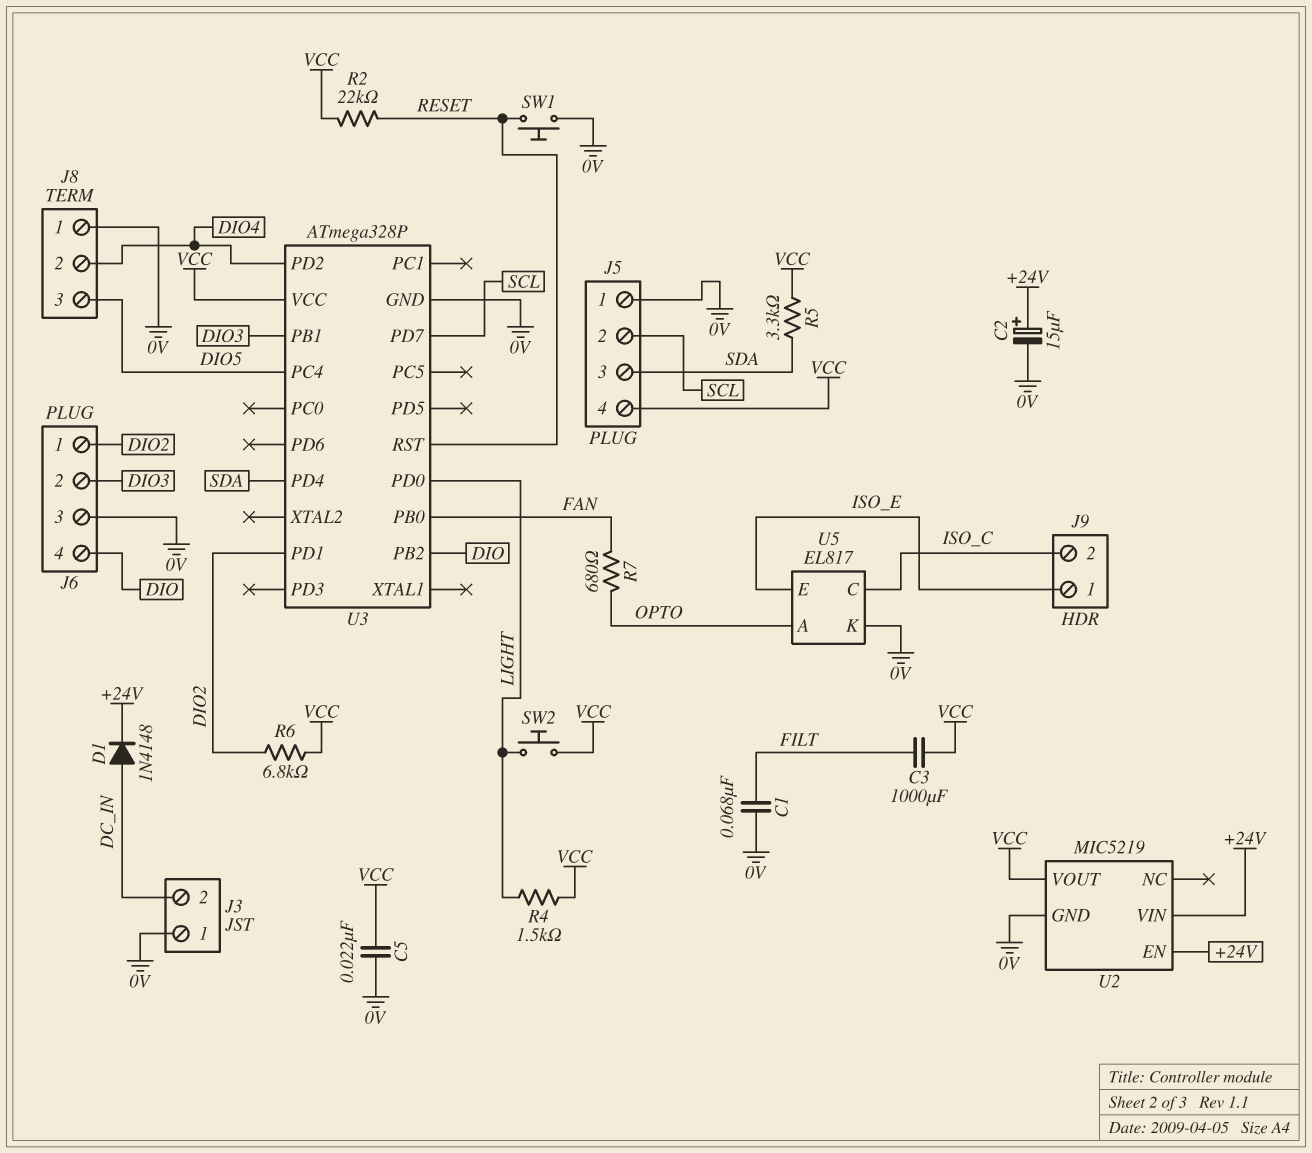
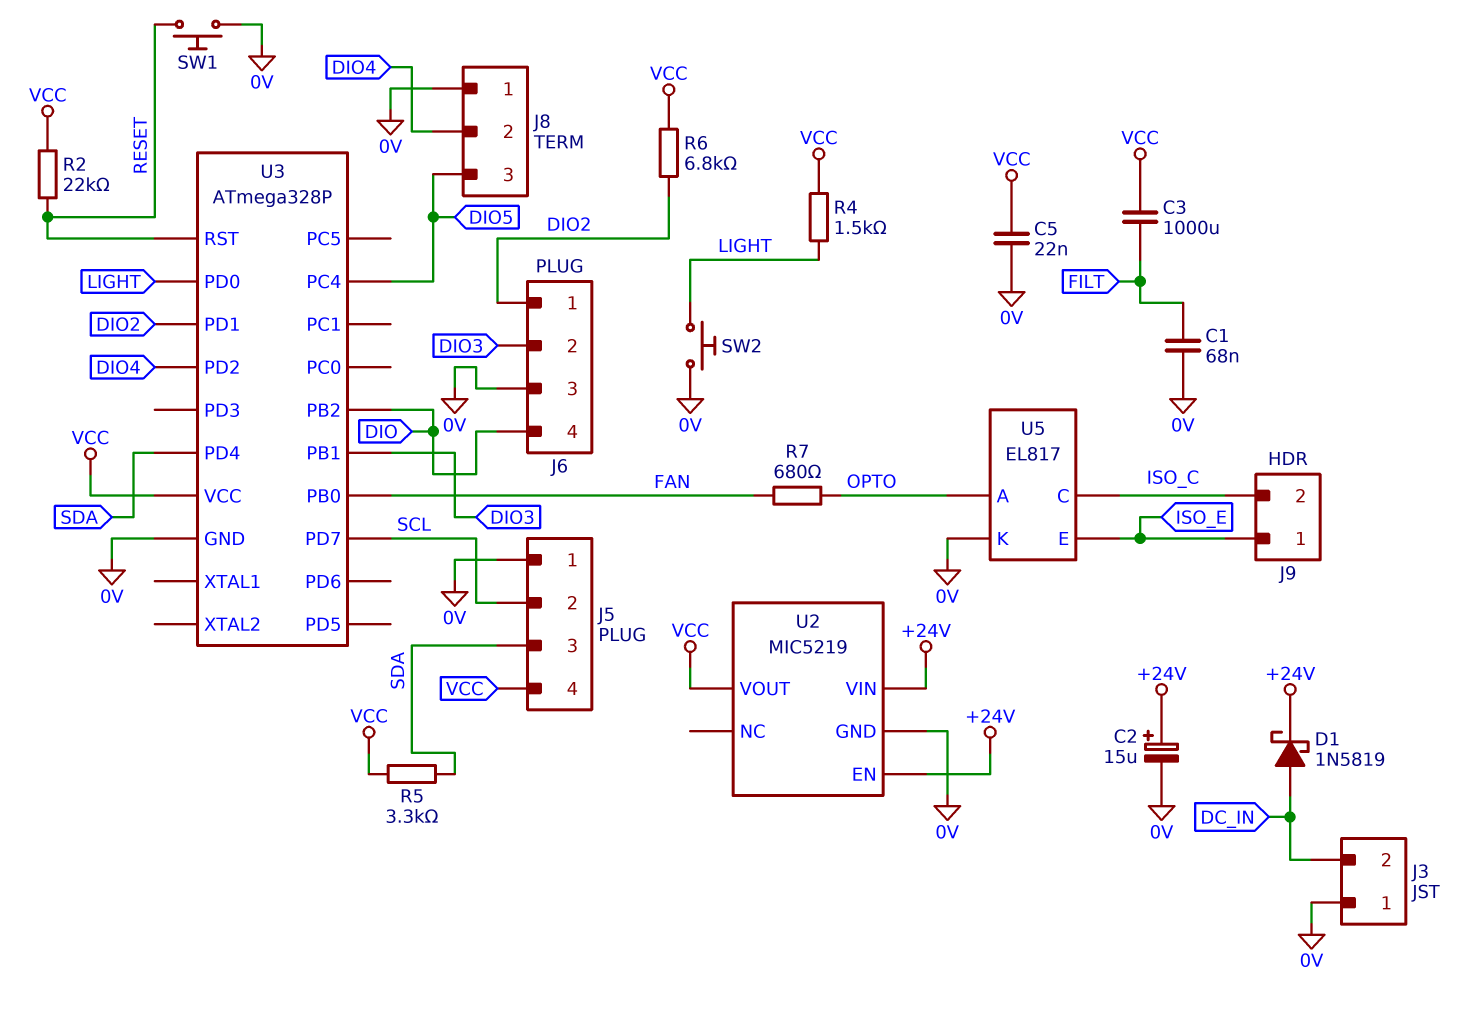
D1: diode 1N4148 (A DC_IN, K +24V) -> schottky 1N5819 (A DC_IN, K +24V)
SW2: button (LIGHT, VCC) -> button (0V, LIGHT)

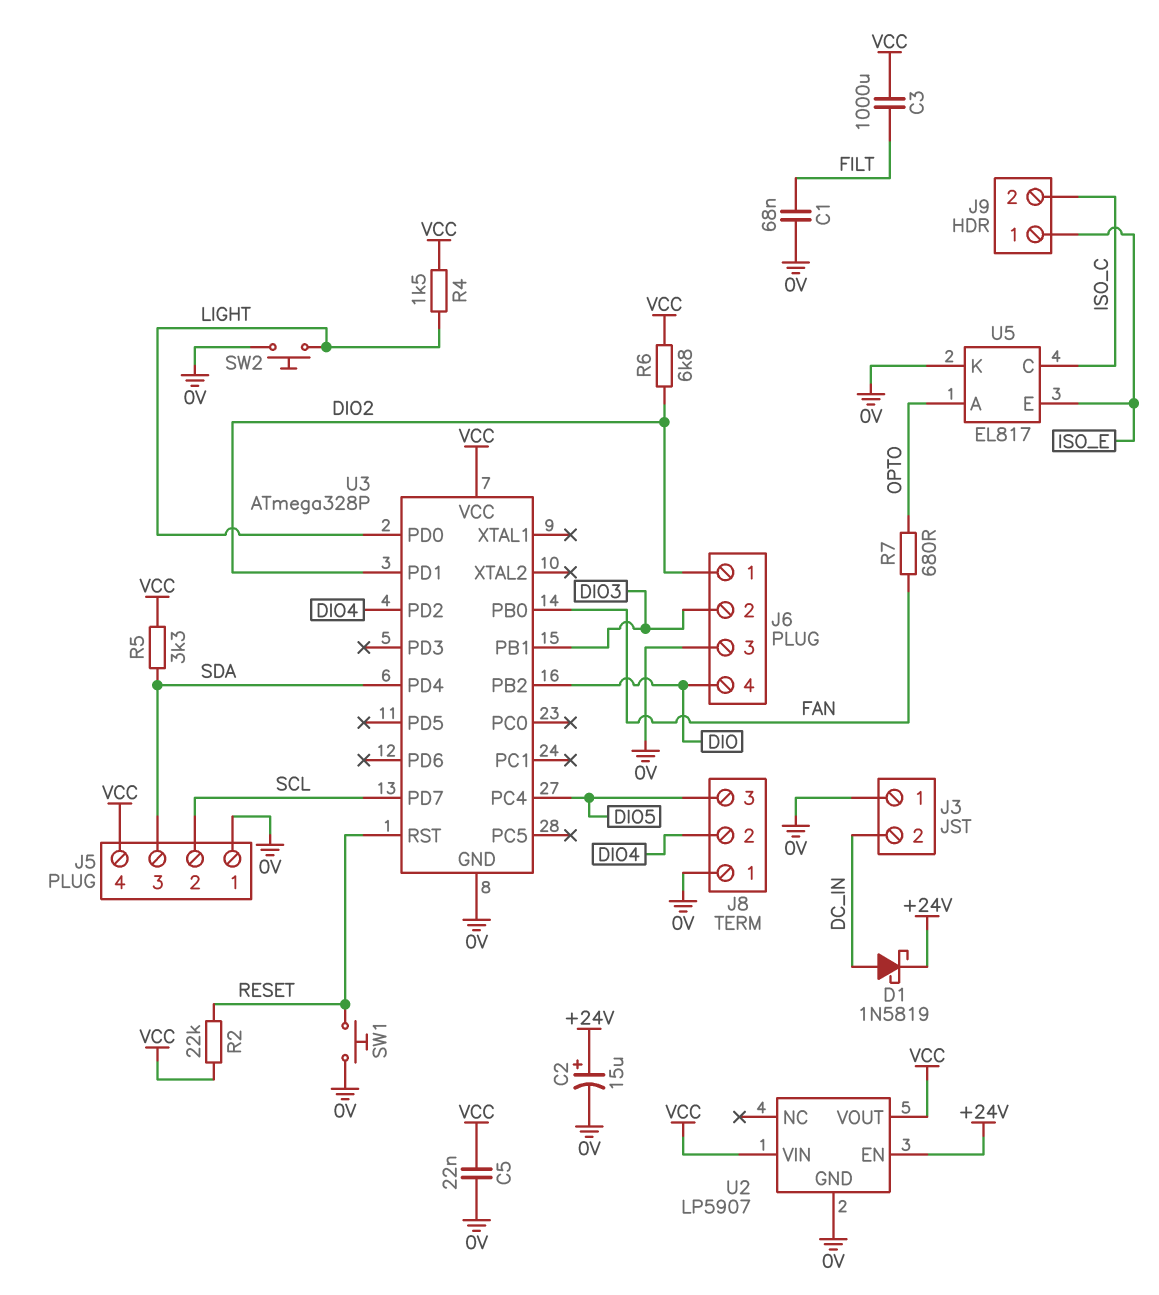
U2: MIC5219 -> LP5907
U2 pin VIN: +24V -> VCC

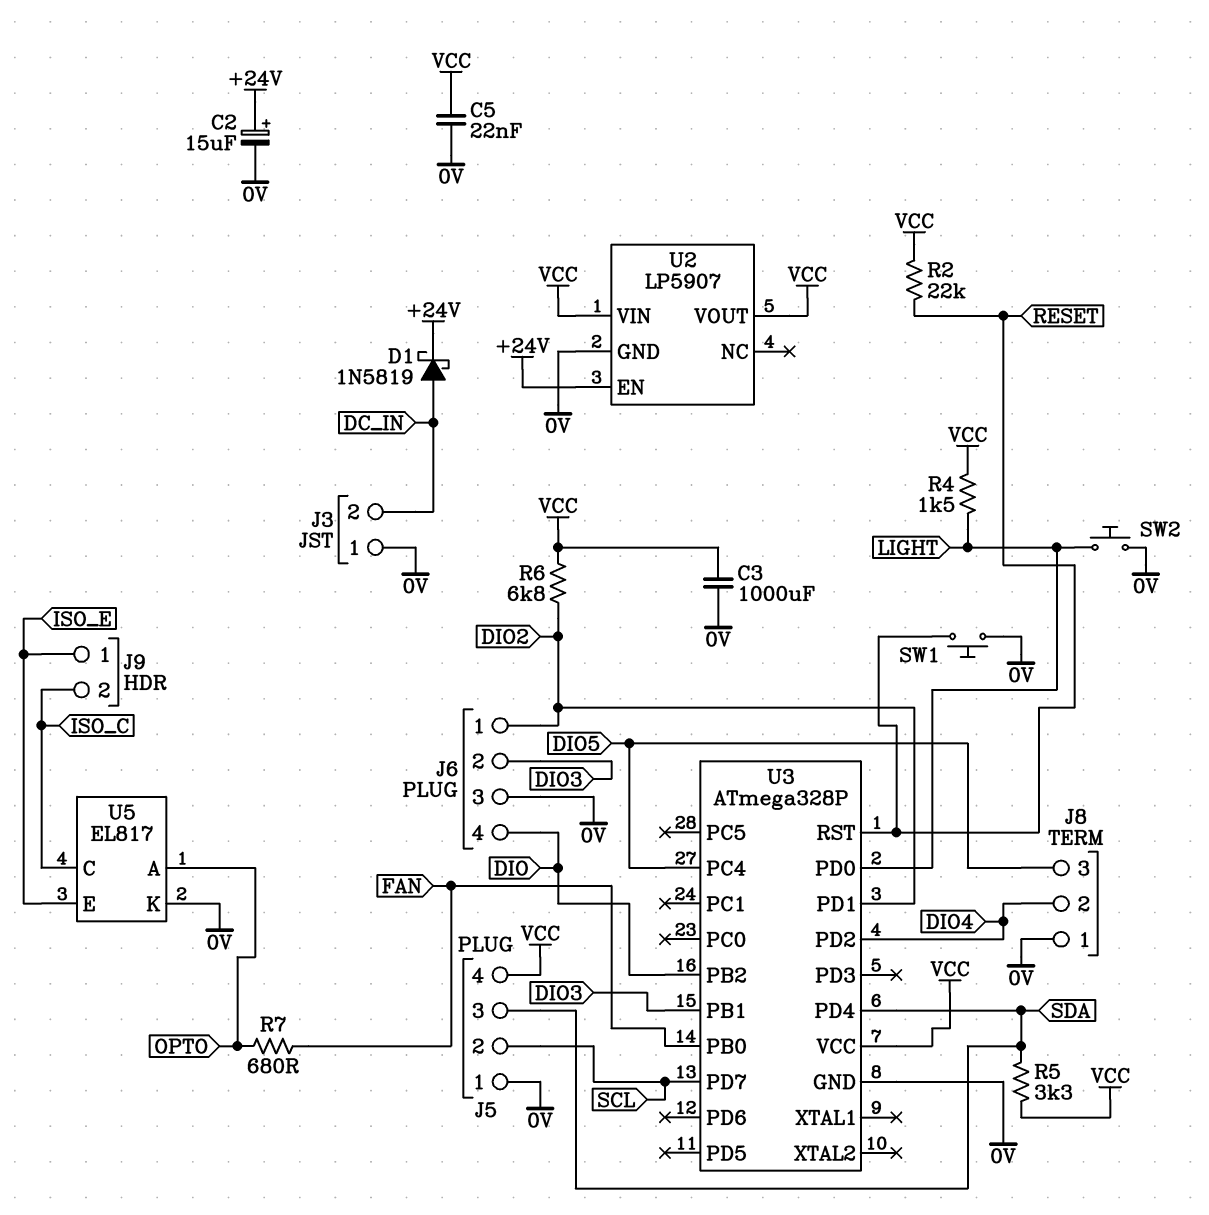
C1: 68nF (0V, FILT) -> none
C3: 1000uF (FILT, VCC) -> 1000uF (0V, VCC)

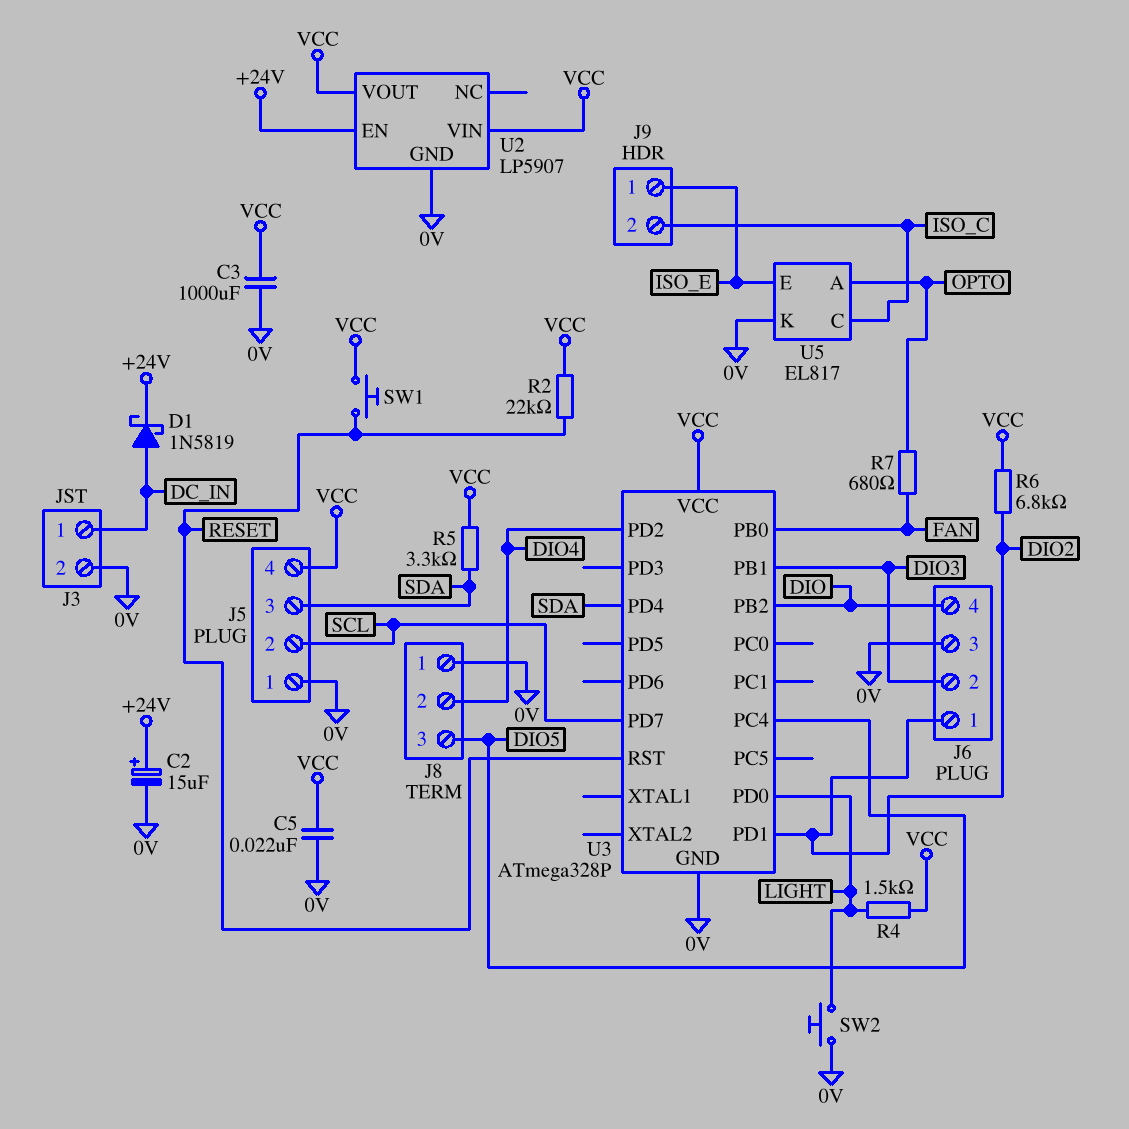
J3 pin 1: 0V -> DC_IN
J3 pin 2: DC_IN -> 0V
SW1: button (0V, RESET) -> button (RESET, VCC)

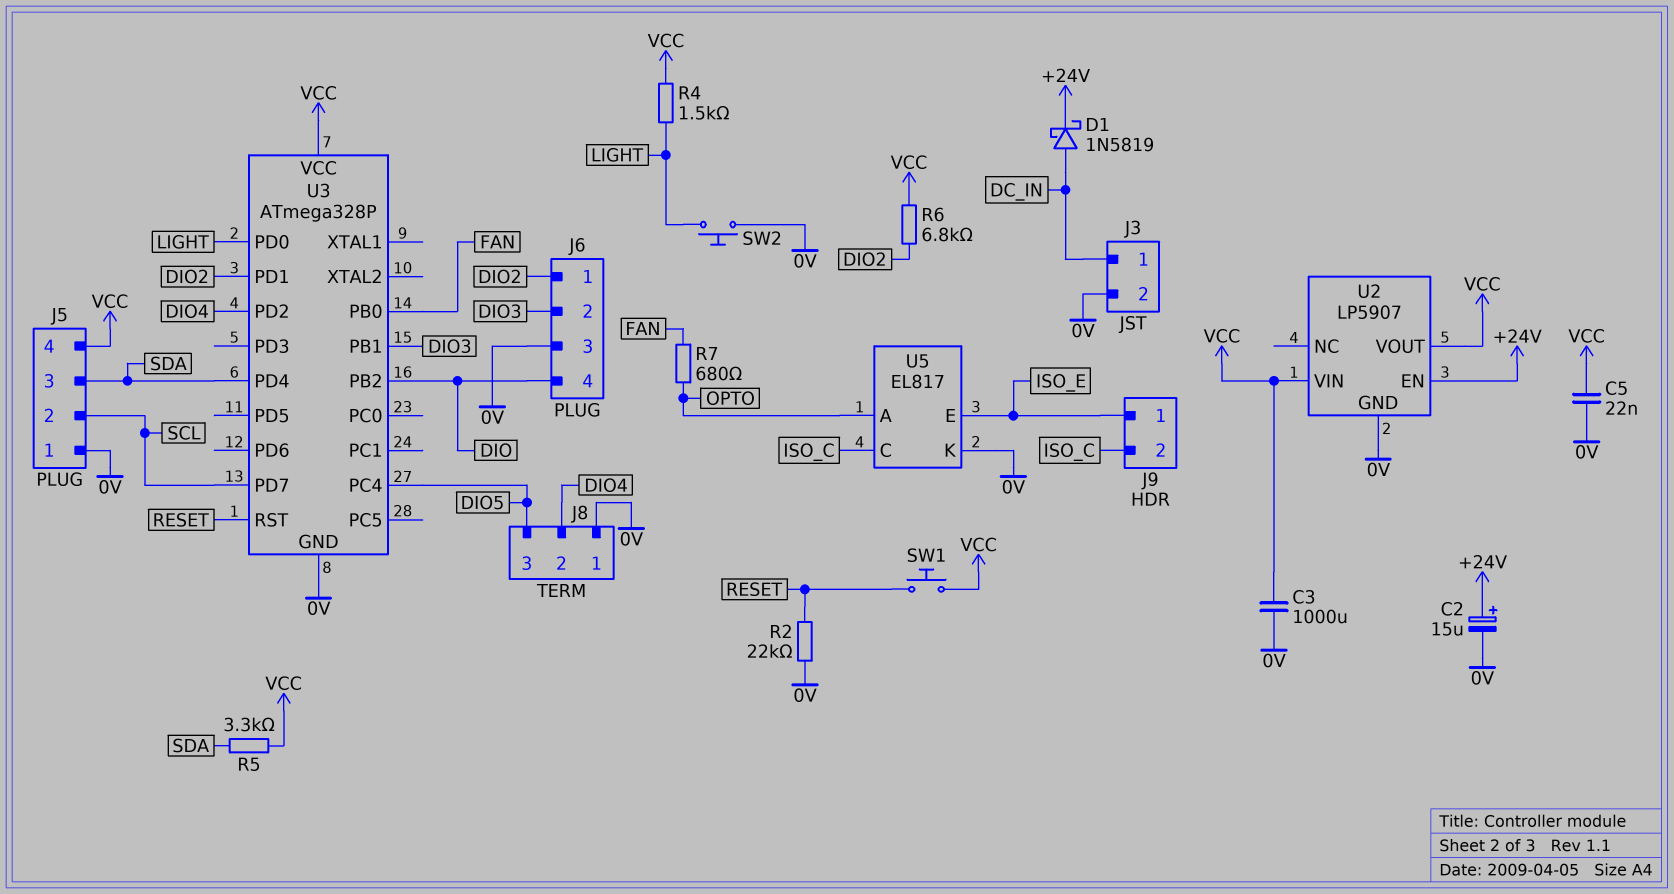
R2: 22k (RESET, VCC) -> 22k (0V, RESET)

